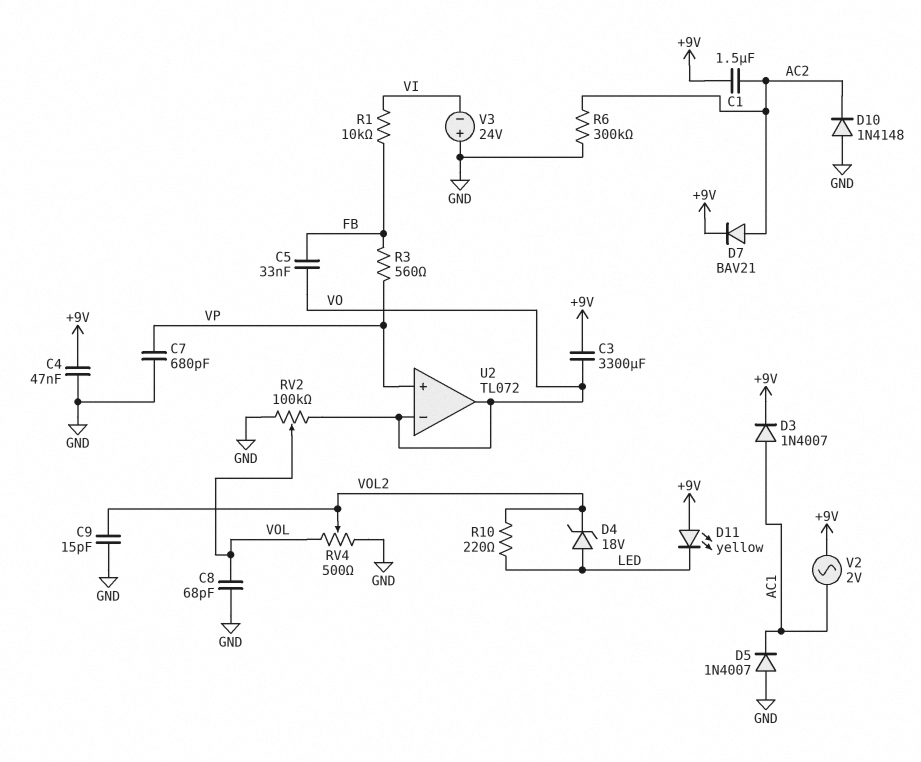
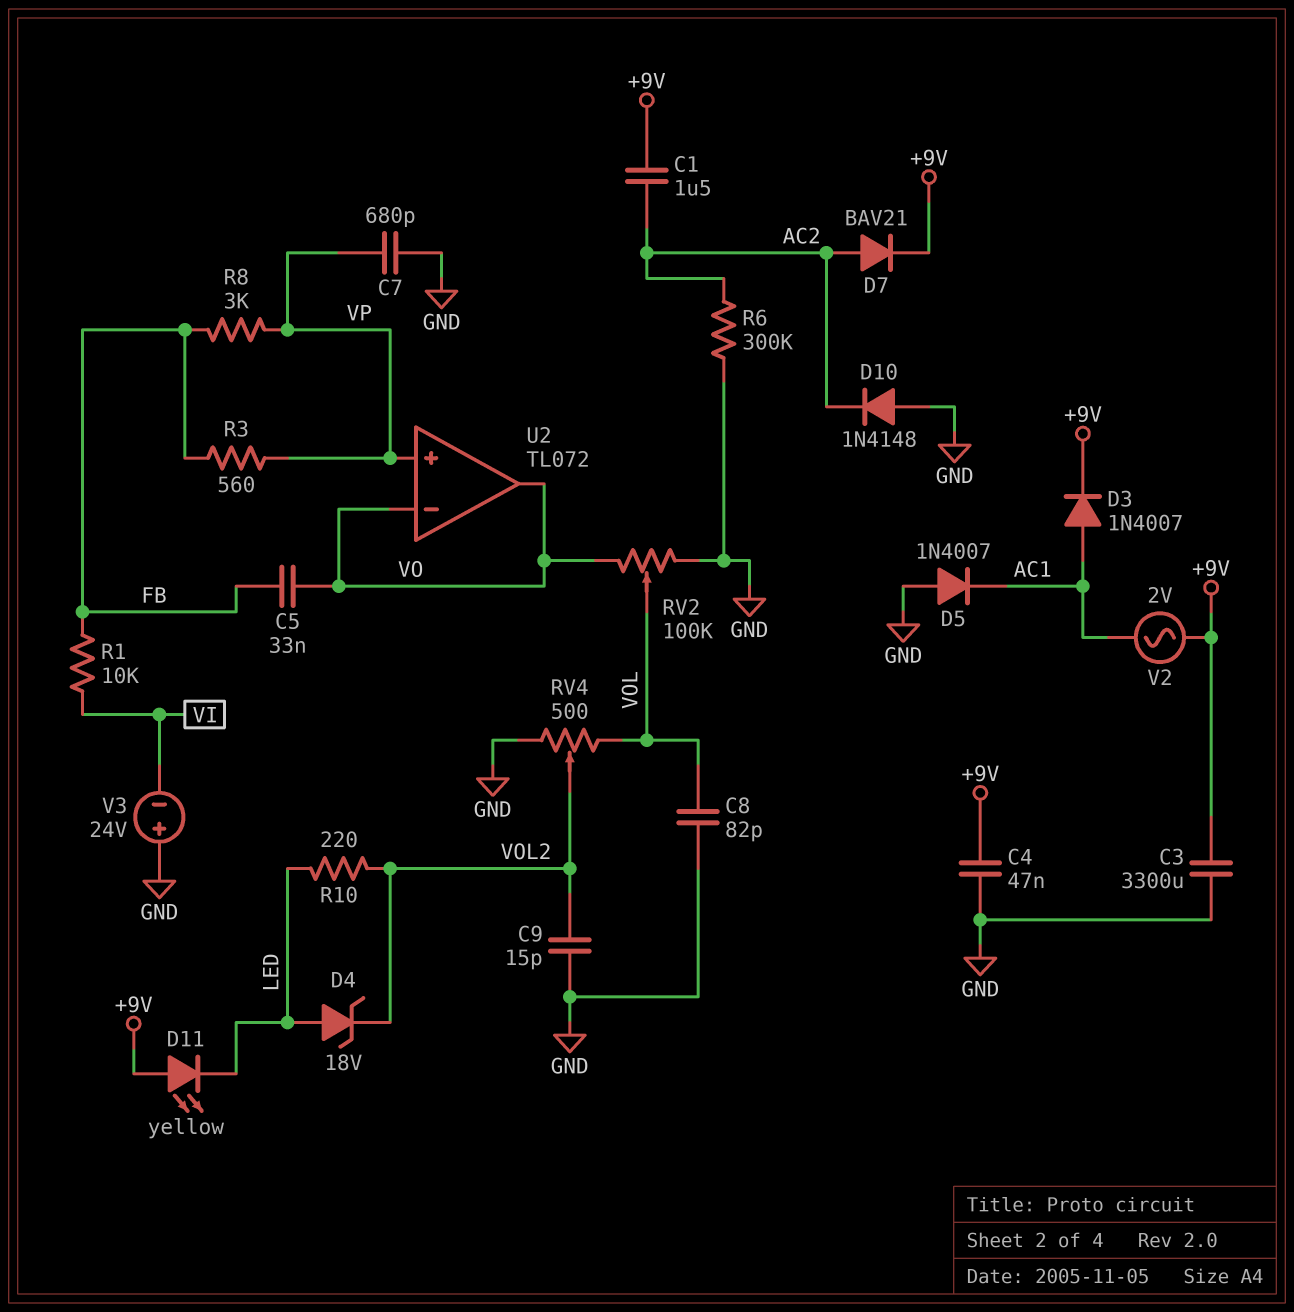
C3: 3300uF (+9V, VO) -> 3300uF (+9V, GND)
C8: 68pF (GND, VOL) -> 82pF (GND, VOL)
R8: none -> 3k (FB, VP)

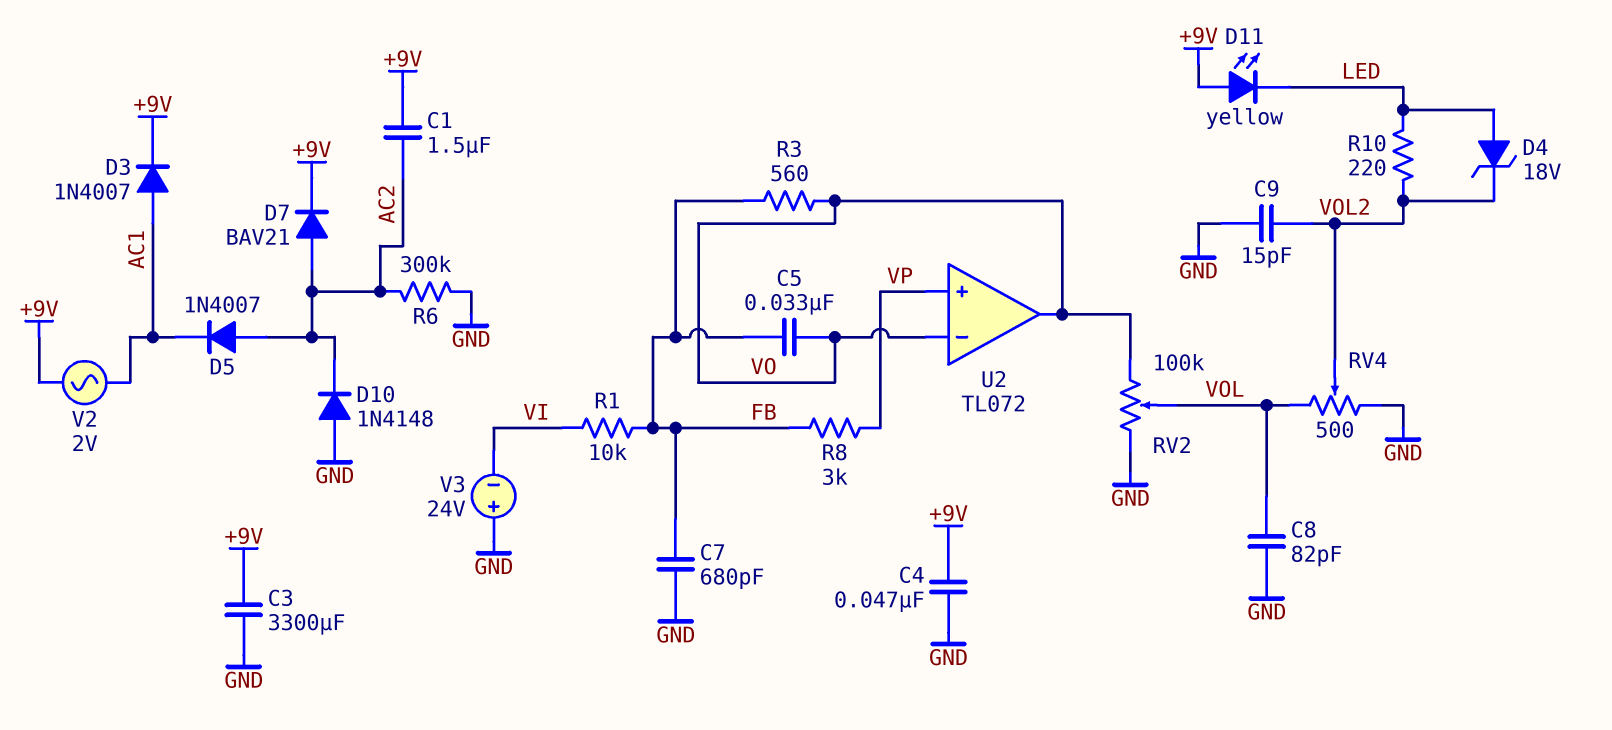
C7: 680pF (GND, VP) -> 680pF (FB, GND)
D5: diode 1N4007 (A GND, K AC1) -> diode 1N4007 (A AC2, K AC1)
R3: 560 (FB, VP) -> 560 (FB, VO)

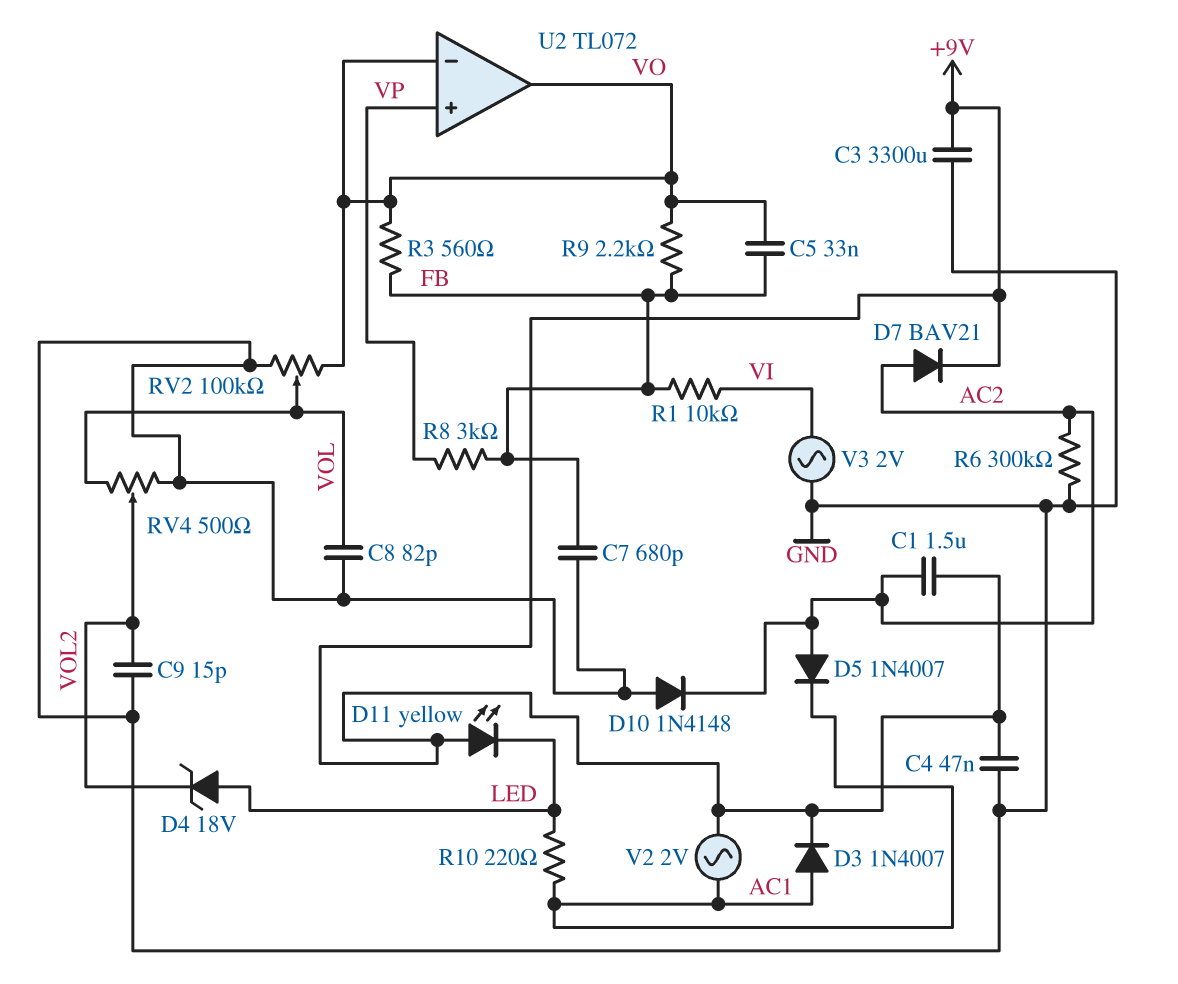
R9: none -> 2.2k (FB, VO)
R10: 220 (LED, VOL2) -> 220 (AC1, LED)
V3: 24V (plus GND, minus VI) -> AC 2V (GND, VI)

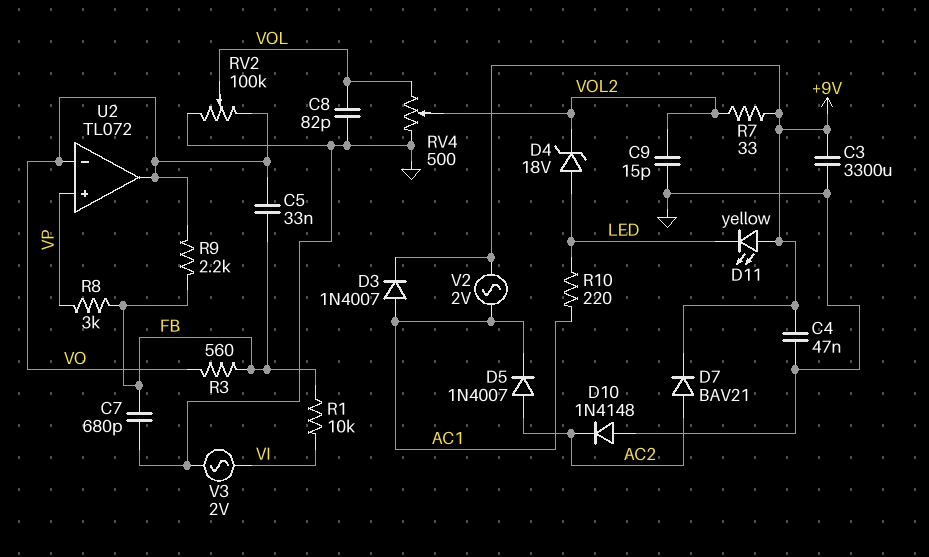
C1: 1.5uF (+9V, AC2) -> none
R6: 300k (AC2, GND) -> none
R7: none -> 33 (+9V, VOL2)

